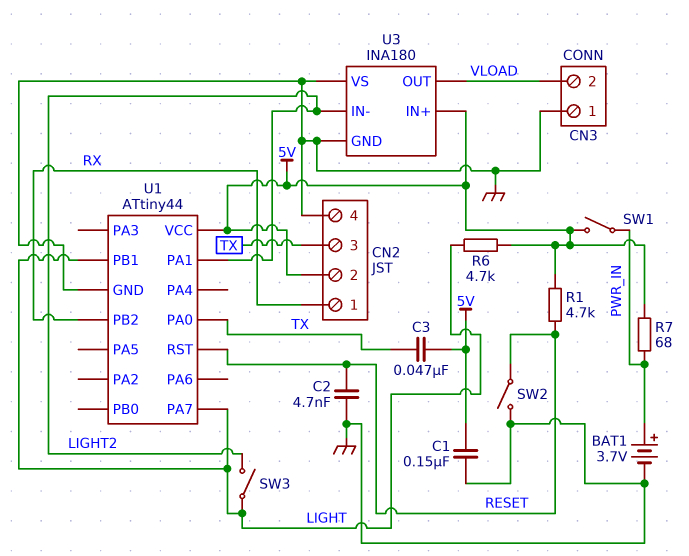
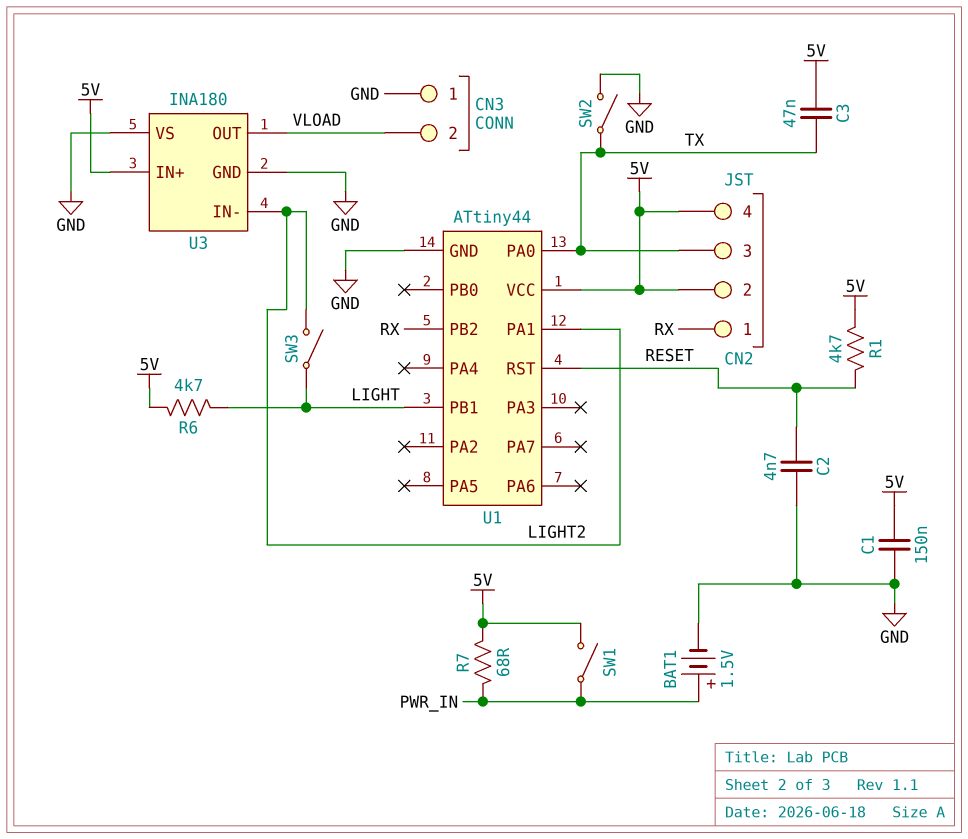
BAT1: 3.7V (plus PWR_IN, minus GND) -> 1.5V (plus PWR_IN, minus GND)
CN2 pin 4: GND -> 5V
SW2: switch (GND, RESET) -> switch (GND, TX)
U1 pin PA7: LIGHT -> none

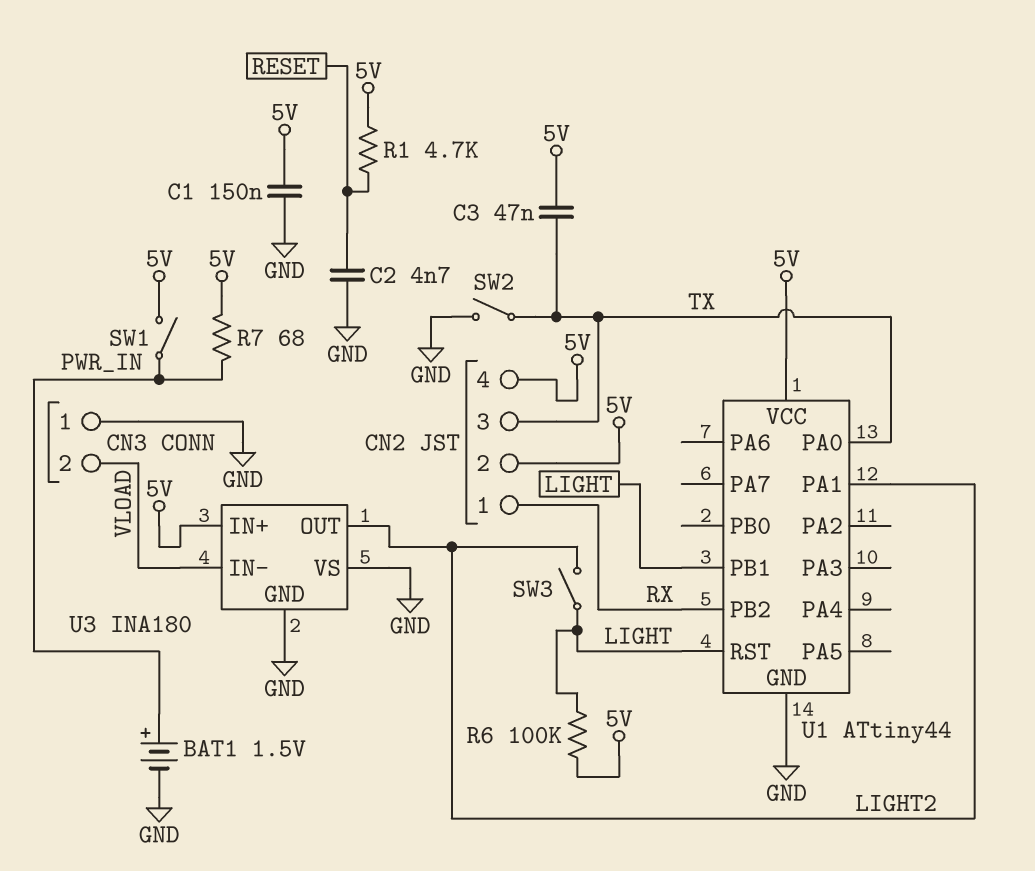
R6: 4.7k (5V, LIGHT) -> 100k (5V, LIGHT)
U1 pin RST: RESET -> LIGHT
U3 pin IN-: LIGHT2 -> VLOAD
U3 pin OUT: VLOAD -> LIGHT2

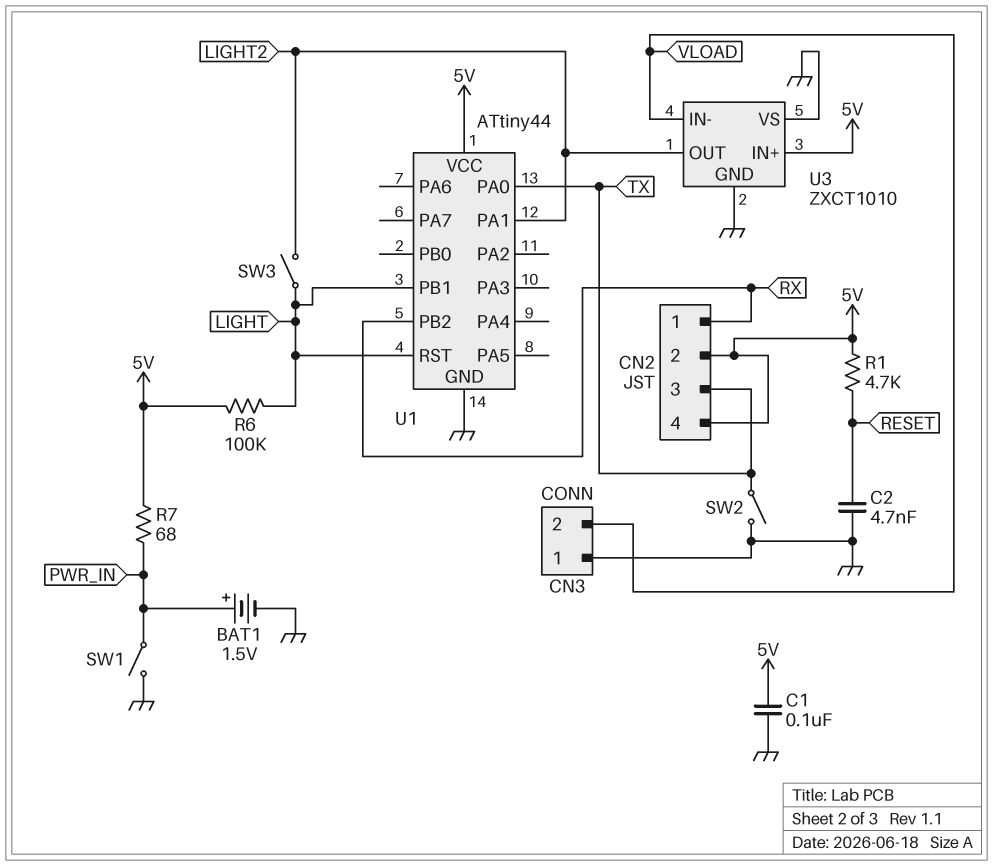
C1: 150nF (5V, GND) -> 100nF (5V, GND)
C3: 47nF (5V, TX) -> none
SW1: switch (5V, PWR_IN) -> switch (GND, PWR_IN)
U3: INA180 -> ZXCT1010

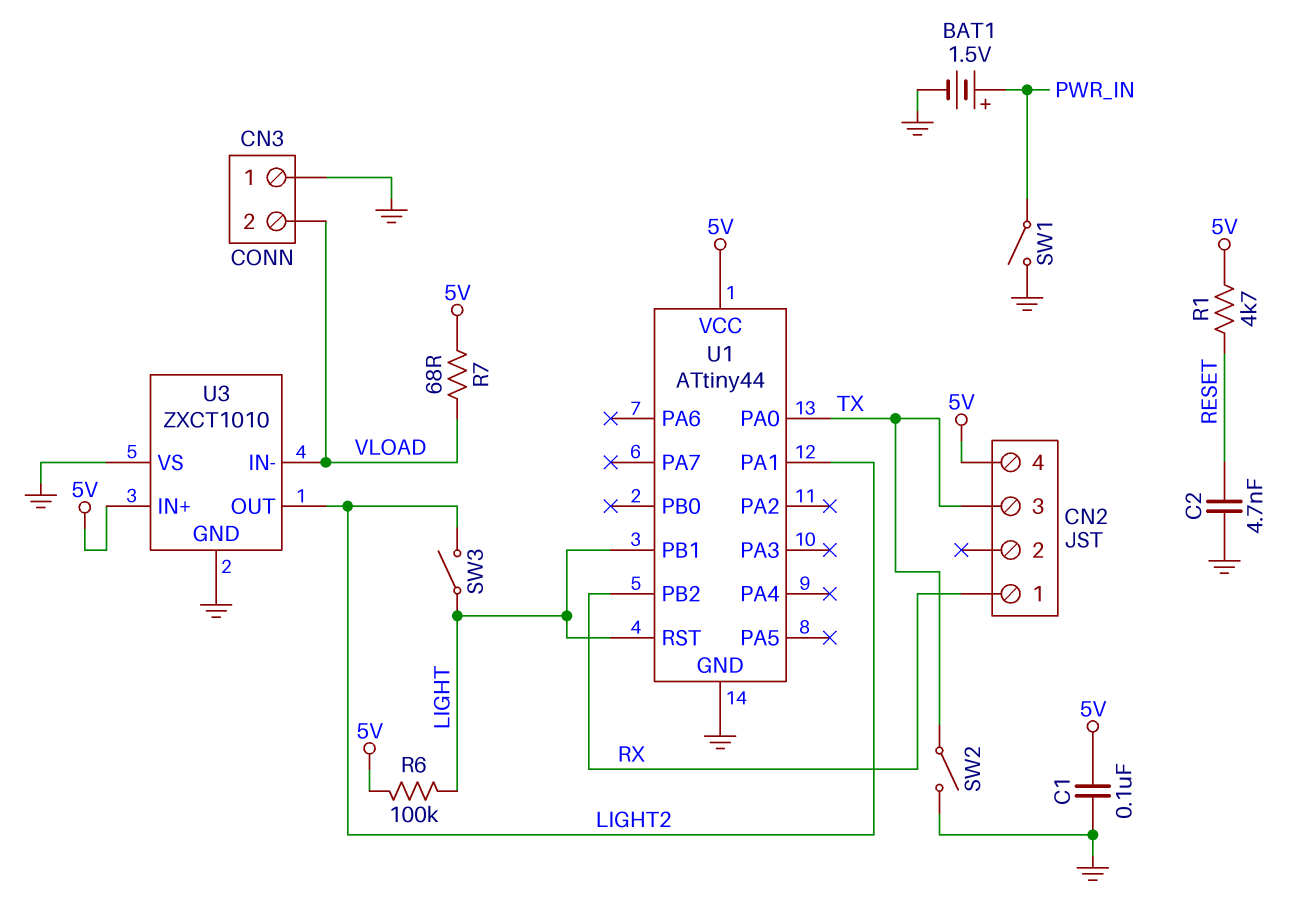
CN2 pin 2: 5V -> none
R7: 68 (5V, PWR_IN) -> 68 (5V, VLOAD)

